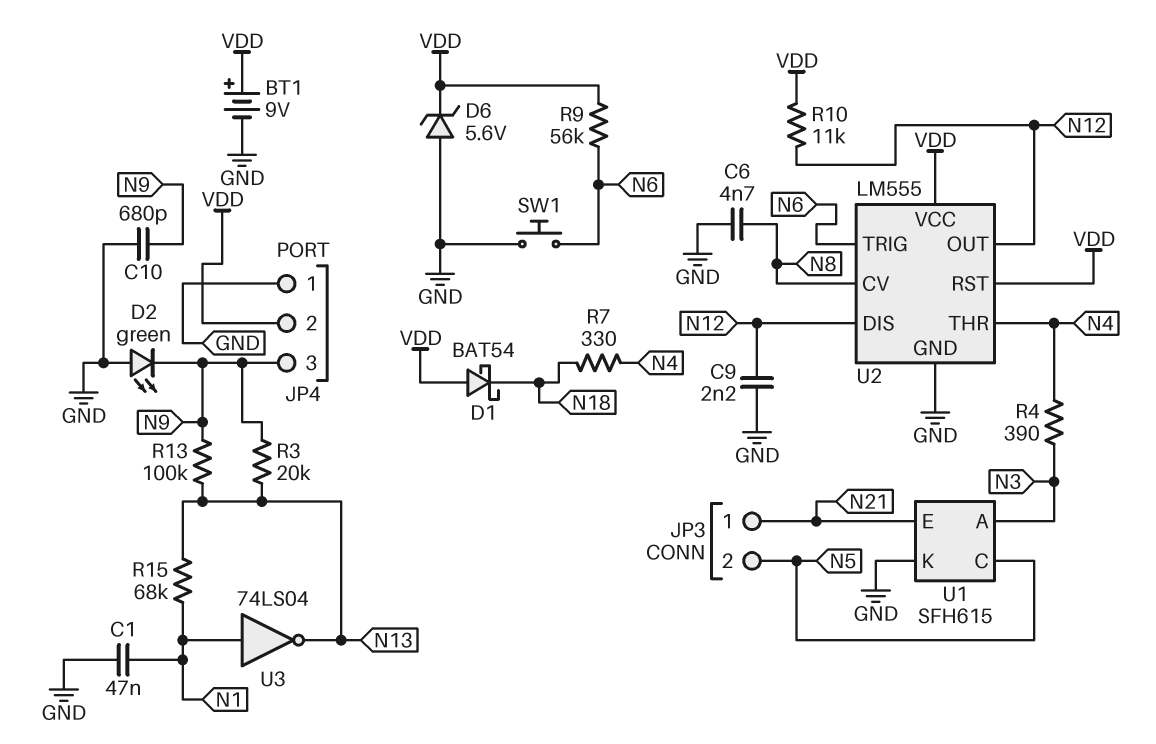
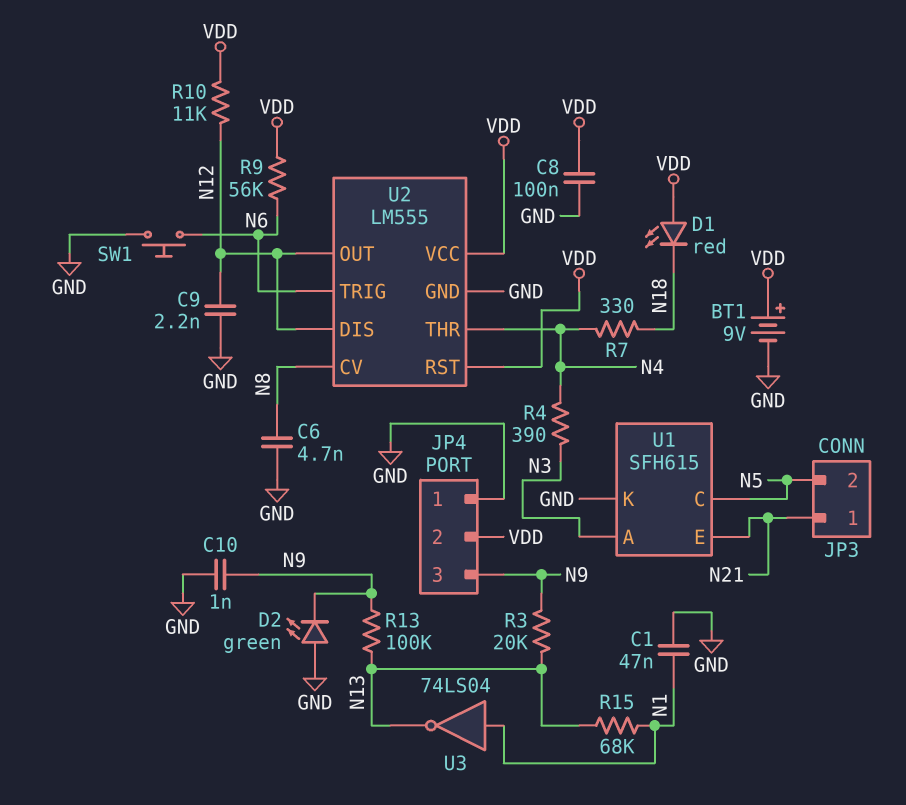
C8: none -> 100nF (GND, VDD)
C10: 680pF (GND, N9) -> 1nF (GND, N9)
D1: schottky BAT54 (A VDD, K N18) -> LED red (A VDD, K N18)
D6: zener 5.6V (A GND, K VDD) -> none

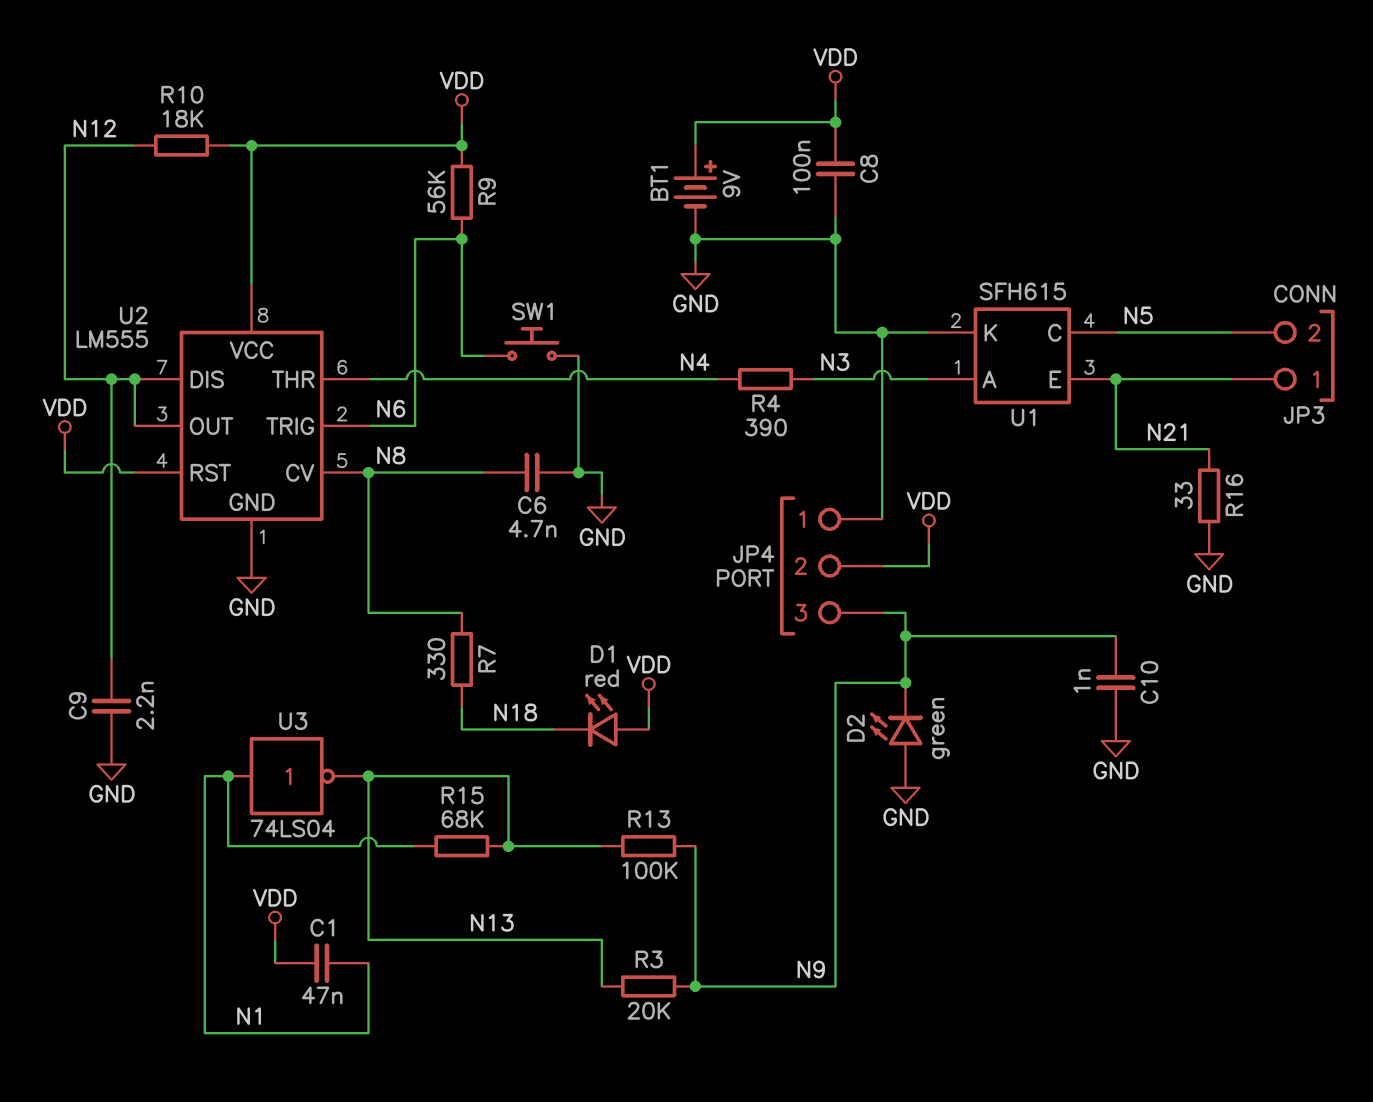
C1: 47nF (GND, N1) -> 47nF (N1, VDD)
R7: 330 (N4, N18) -> 330 (N8, N18)
R10: 11k (N12, VDD) -> 18k (N12, VDD)
R16: none -> 33 (GND, N21)

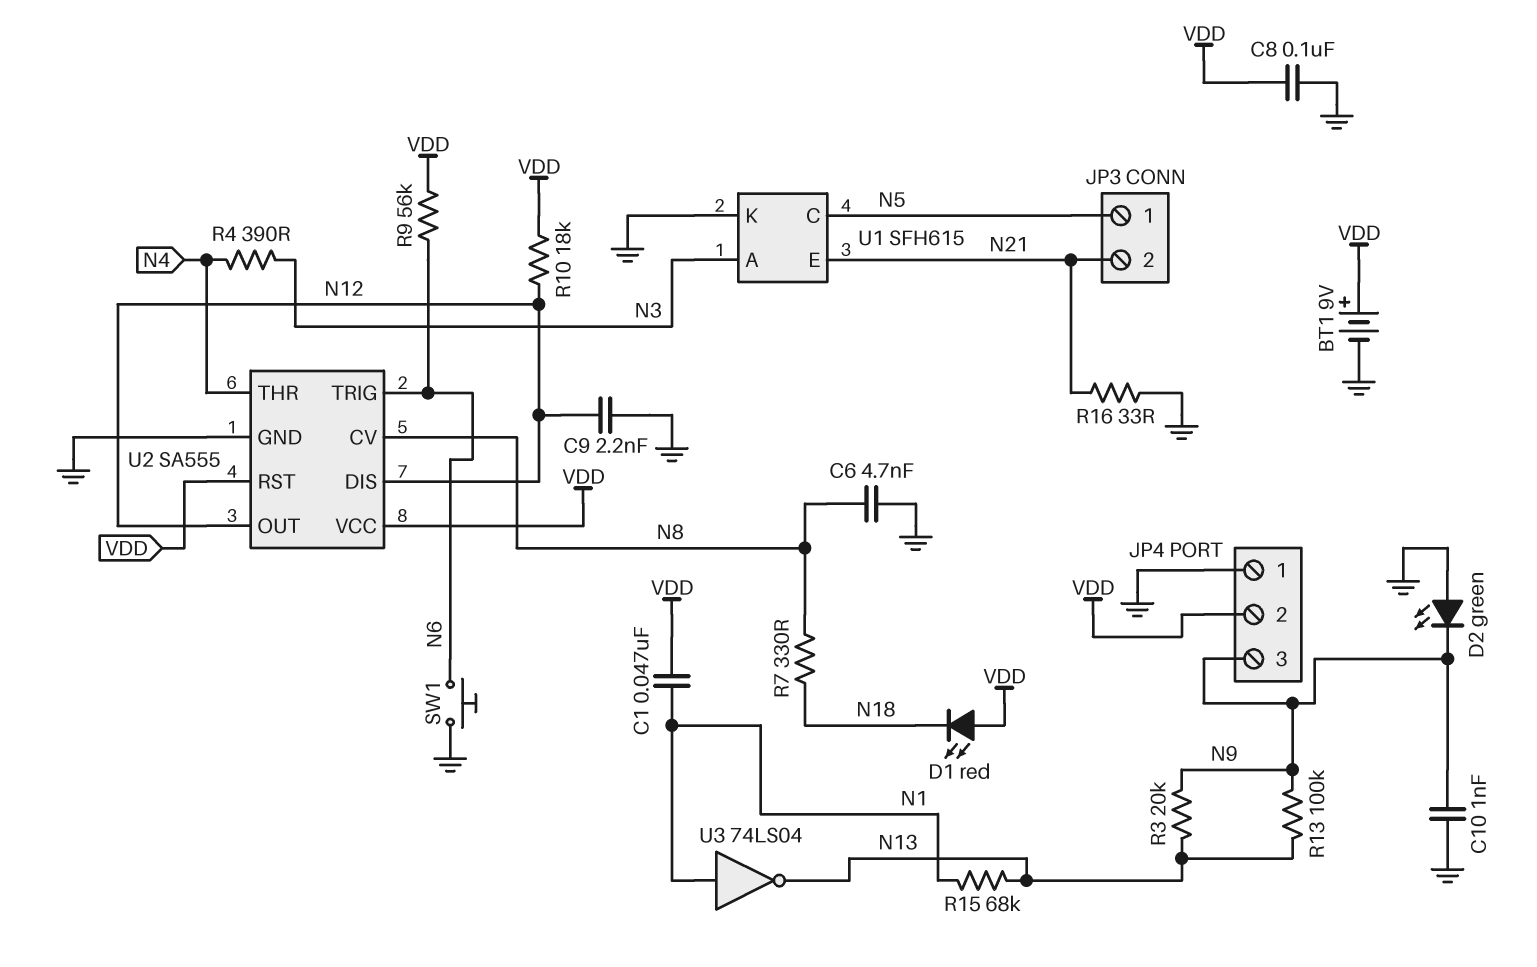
JP3 pin 1: N21 -> N5
JP3 pin 2: N5 -> N21
U2: LM555 -> SA555

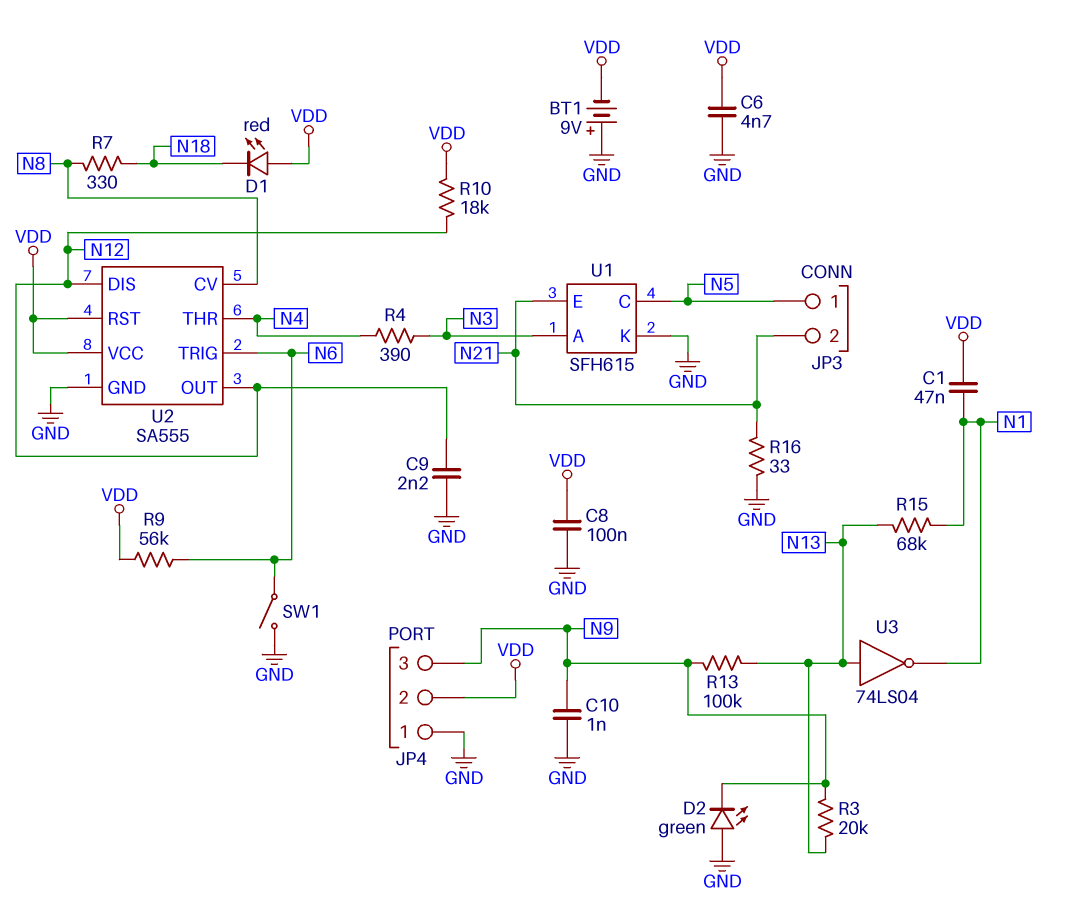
BT1: 9V (plus VDD, minus GND) -> 9V (plus GND, minus VDD)
C6: 4.7nF (GND, N8) -> 4.7nF (GND, VDD)
SW1: button (GND, N6) -> switch (GND, N6)
U3: NOT 74LS04 (in N1, out N13) -> NOT 74LS04 (in N13, out N1)

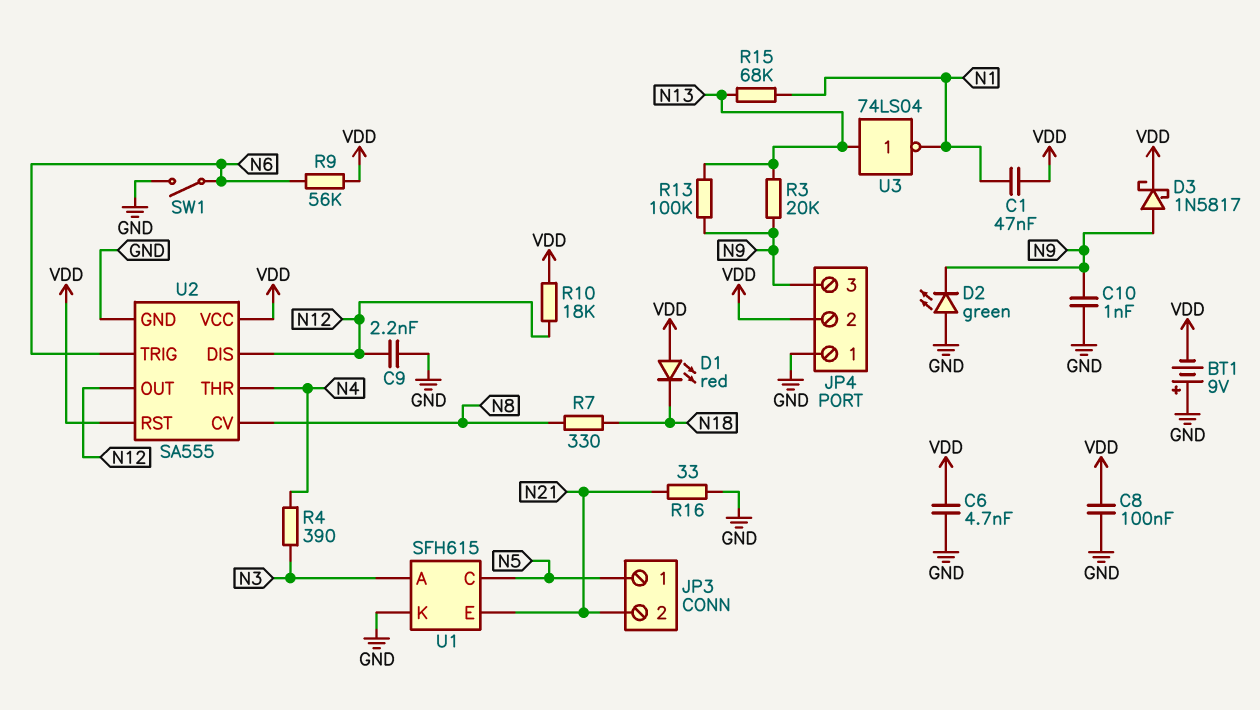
D3: none -> schottky 1N5817 (A N9, K VDD)

